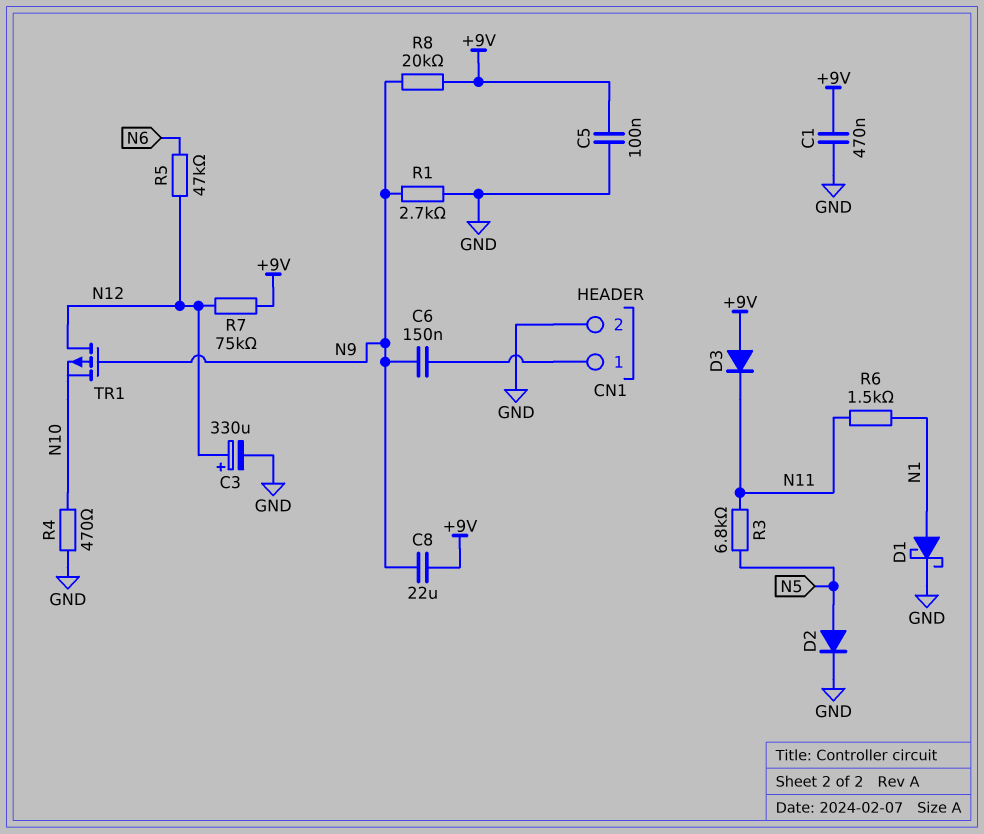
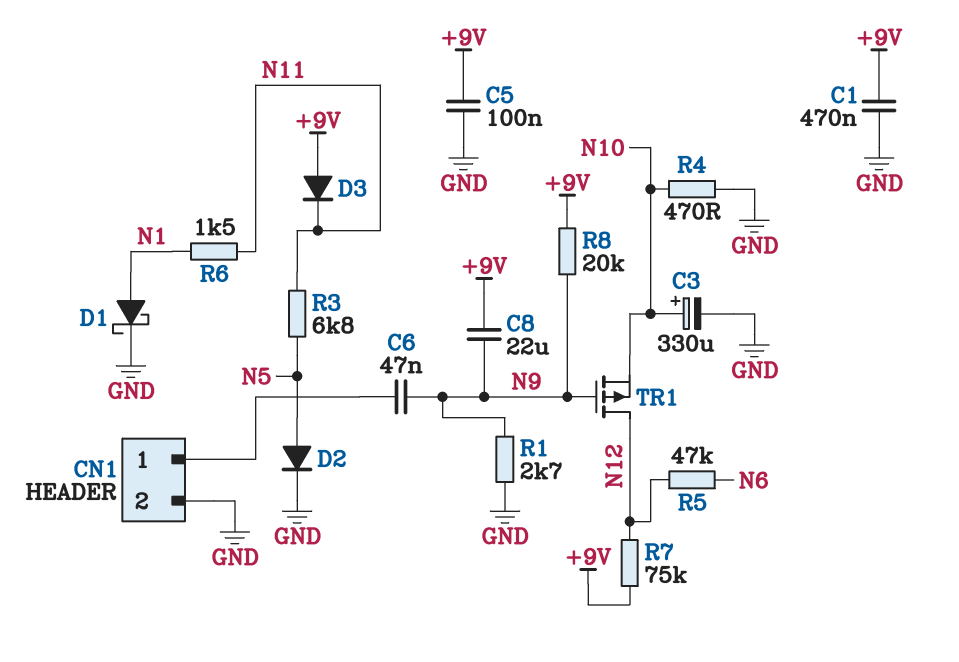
C3: 330uF (plus N12, minus GND) -> 330uF (plus N10, minus GND)
C6: 150nF (CN1/1, N9) -> 47nF (CN1/1, N9)

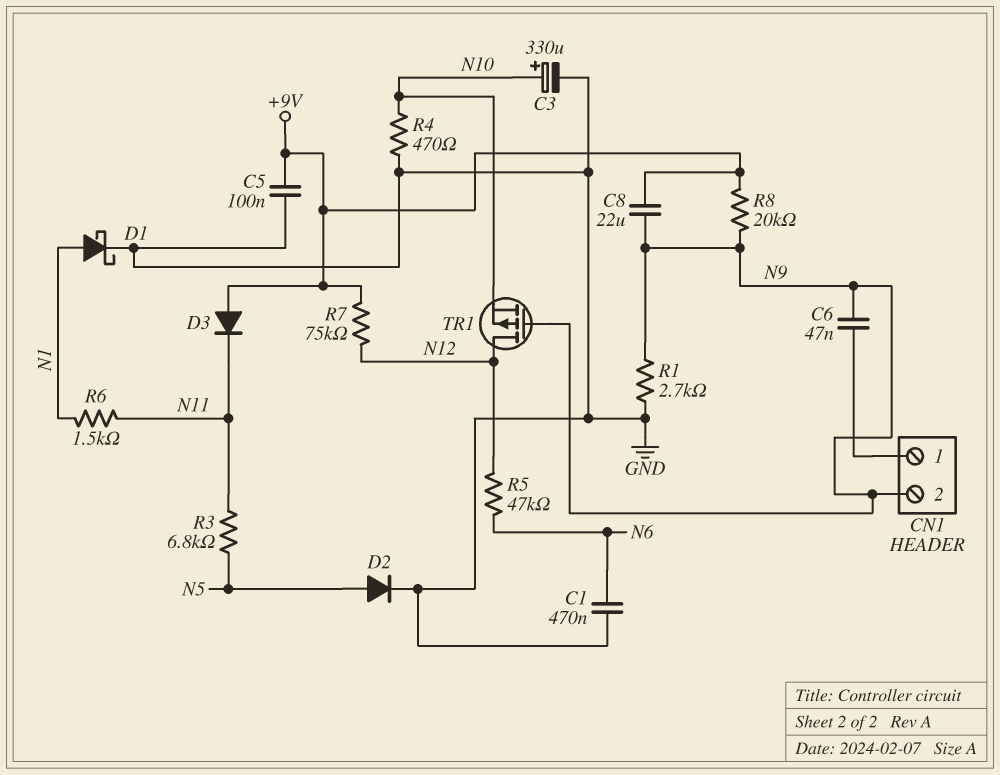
C1: 470nF (+9V, GND) -> 470nF (GND, N6)
CN1 pin 2: GND -> N9

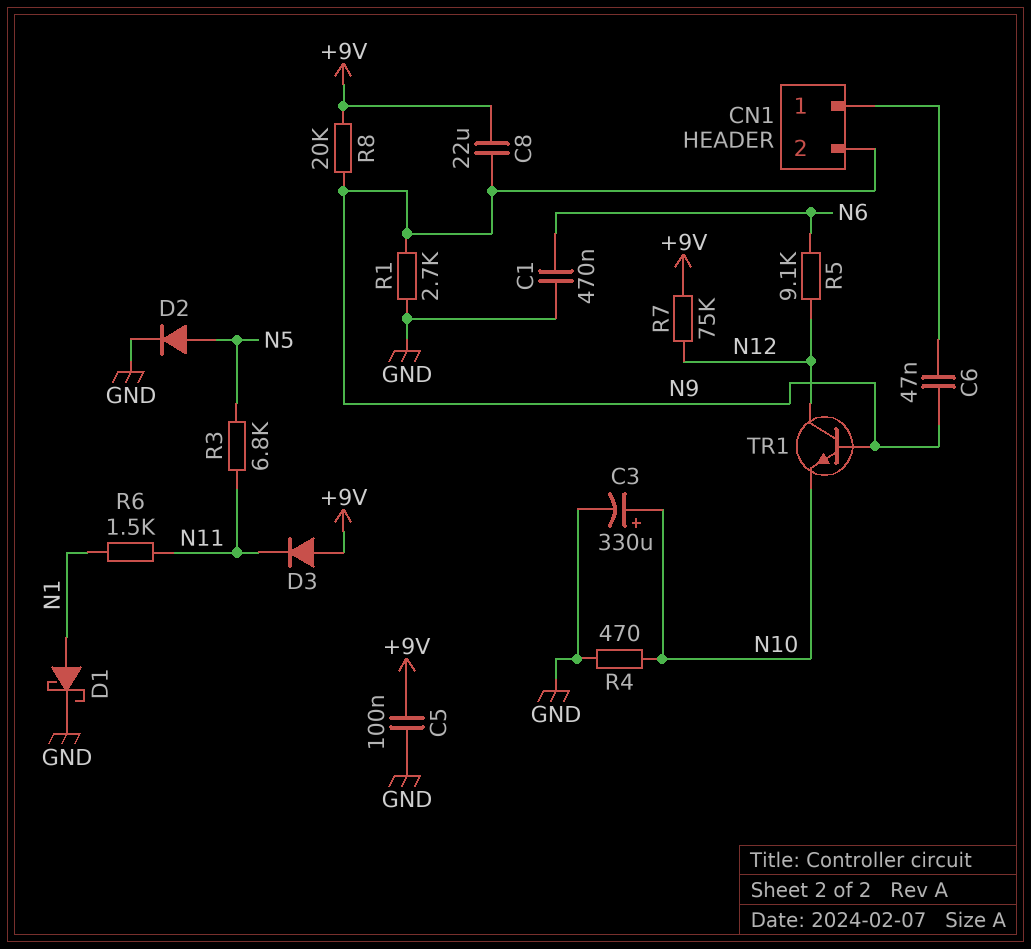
R5: 47k (N6, N12) -> 9.1k (N6, N12)
TR1: PMOS (G N9, D N12, S N10) -> NPN (B N9, C N12, E N10)

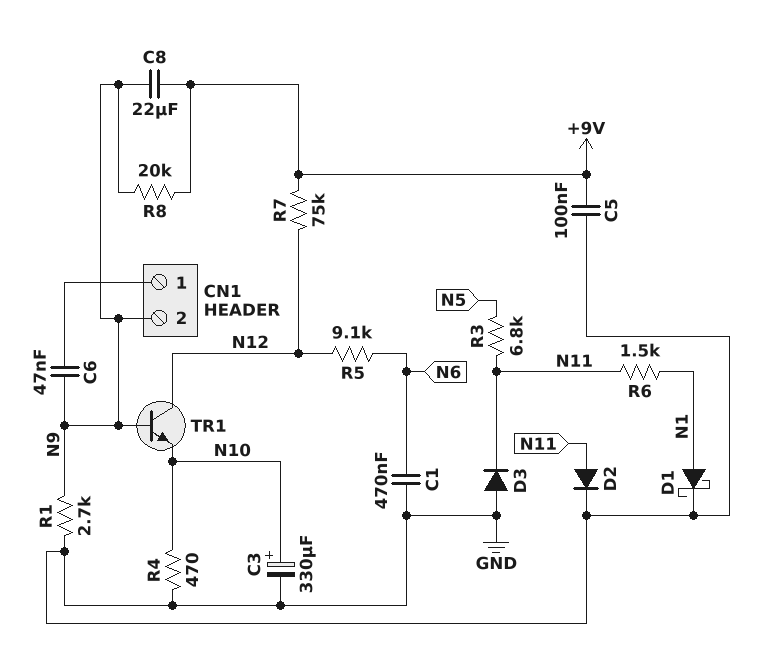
D2: diode (A N5, K GND) -> diode (A N11, K GND)
D3: diode (A +9V, K N11) -> diode (A GND, K N11)

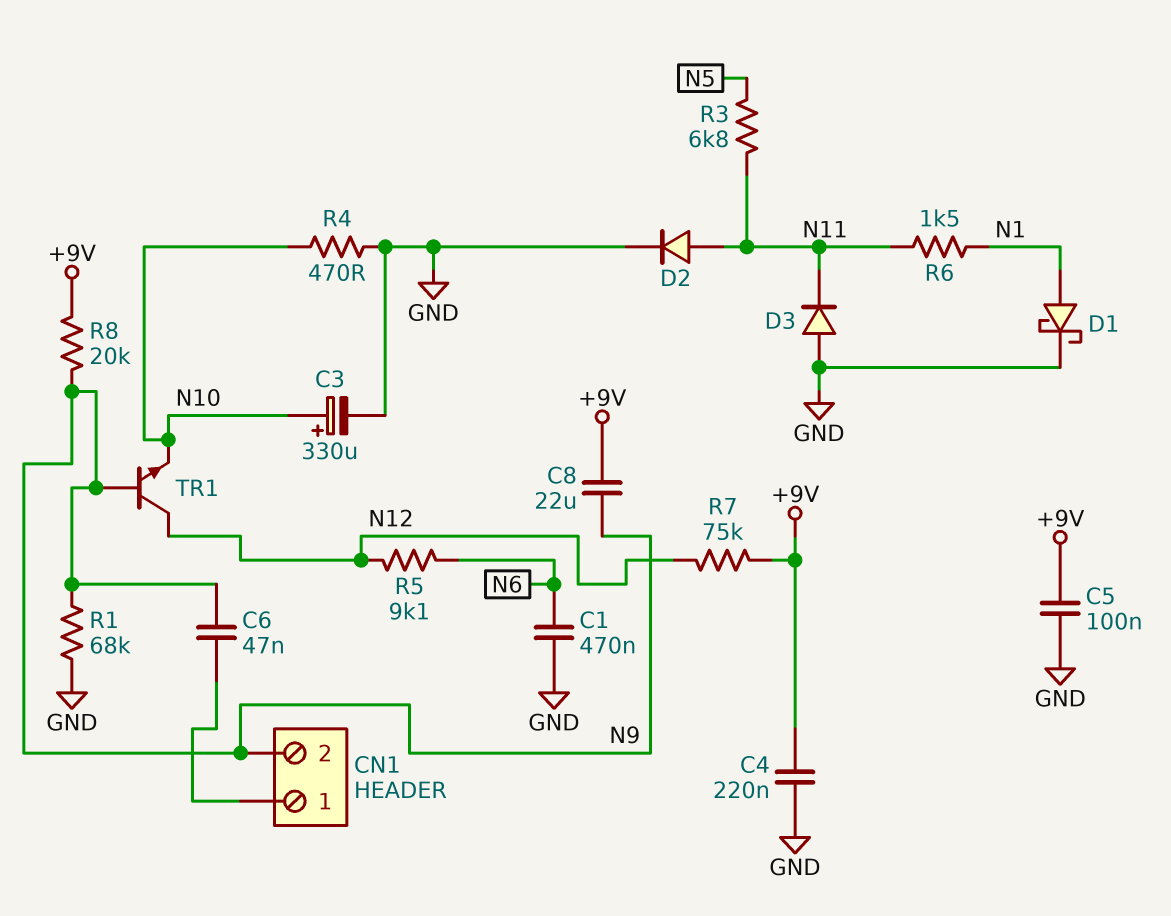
C4: none -> 220nF (+9V, GND)
R1: 2.7k (GND, N9) -> 68k (GND, N9)

